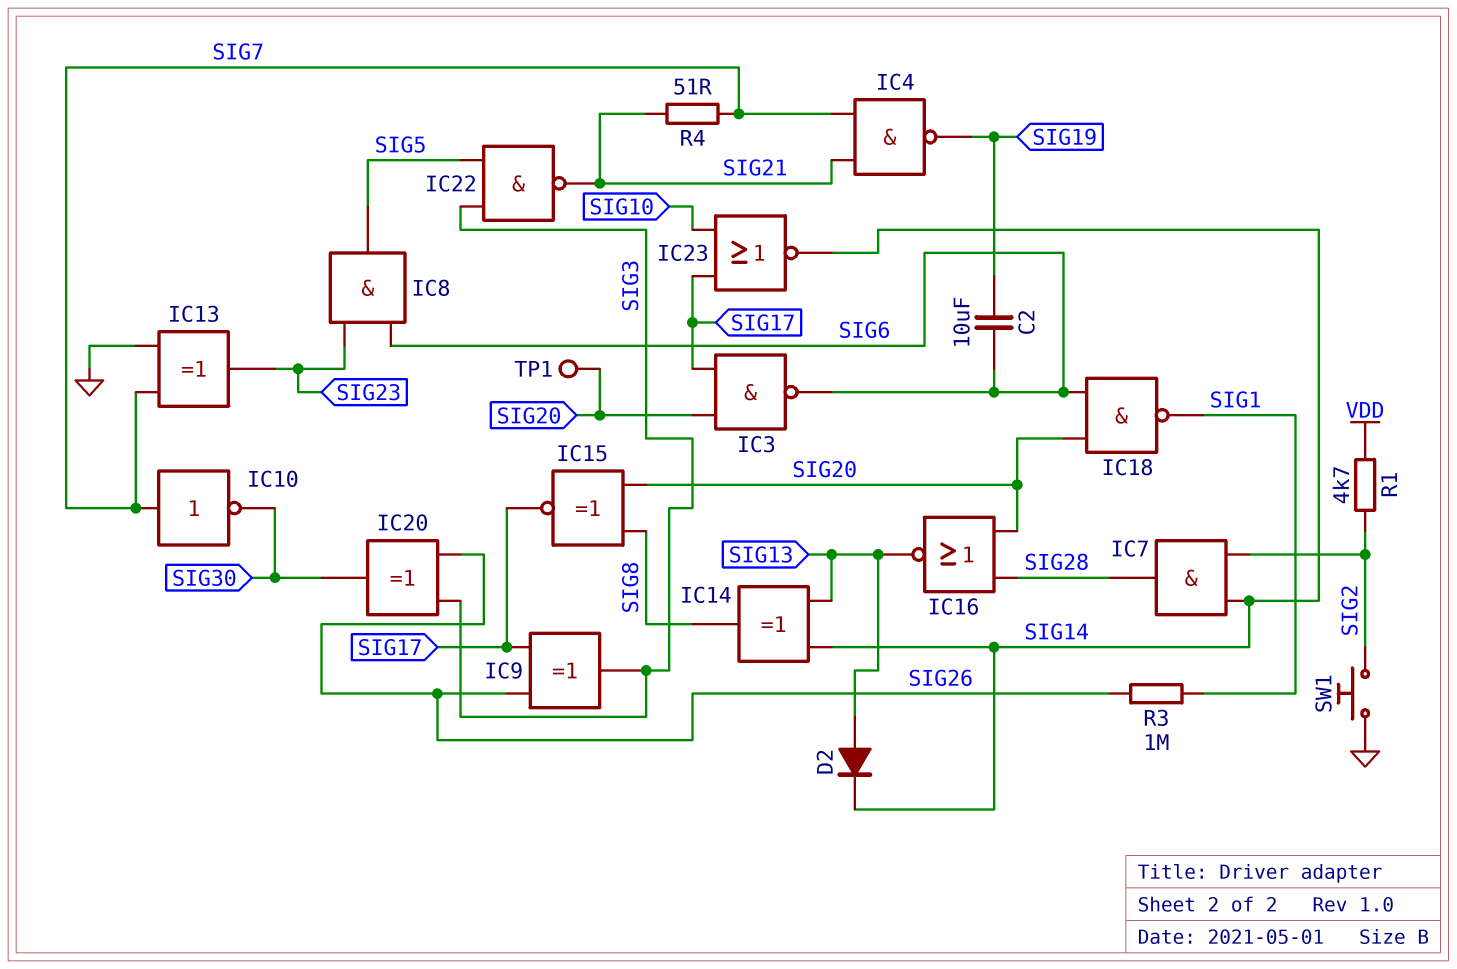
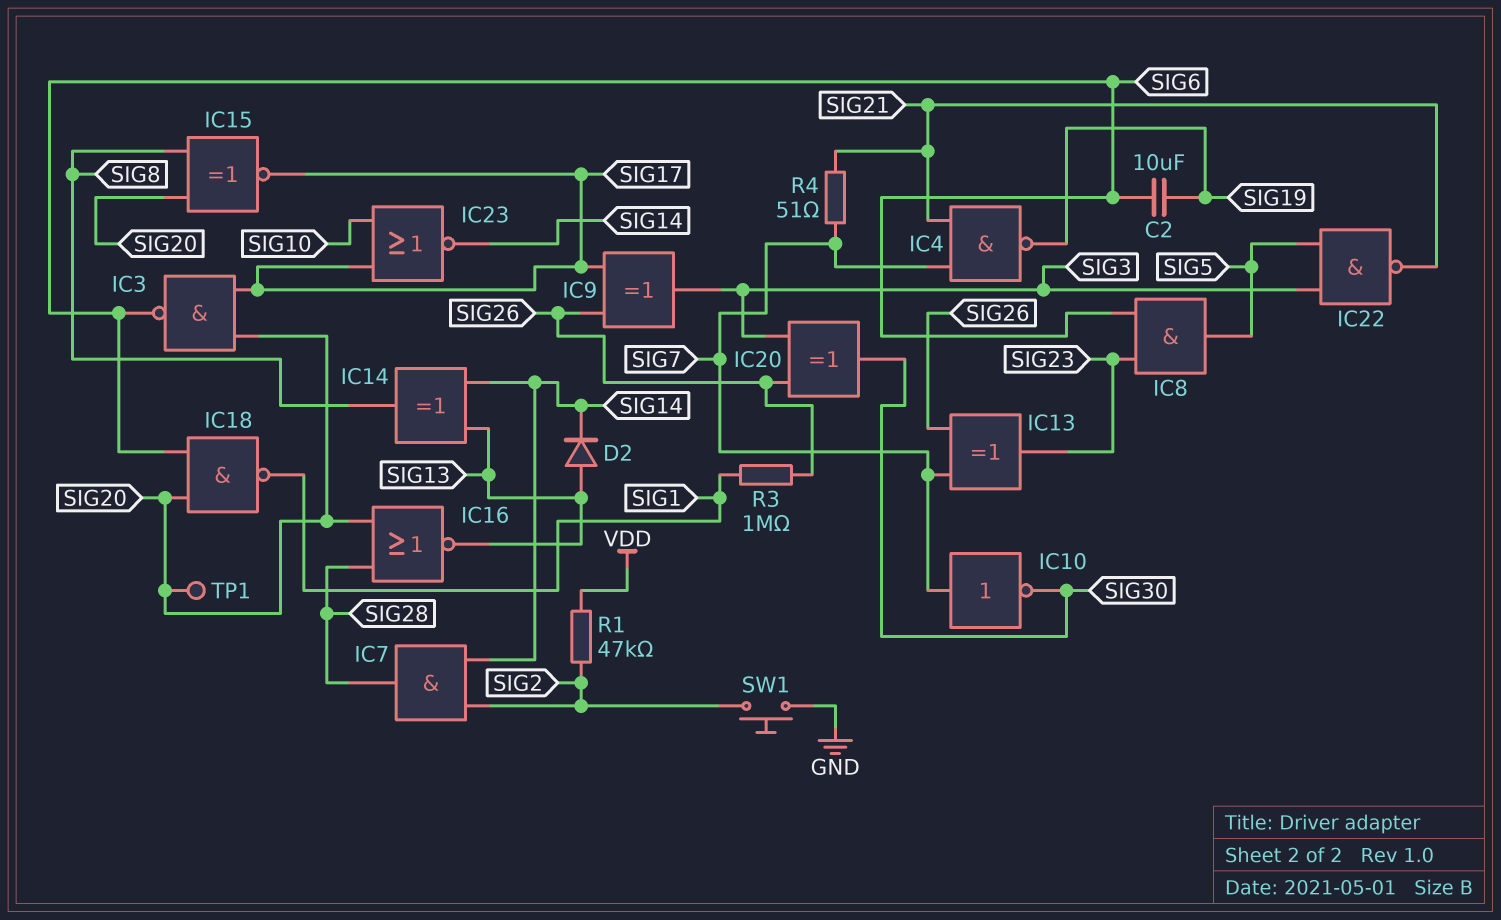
IC13: XOR (in GND, in SIG7, out SIG23) -> XOR (in SIG7, in SIG26, out SIG23)
R1: 4.7k (SIG2, VDD) -> 47k (SIG2, VDD)

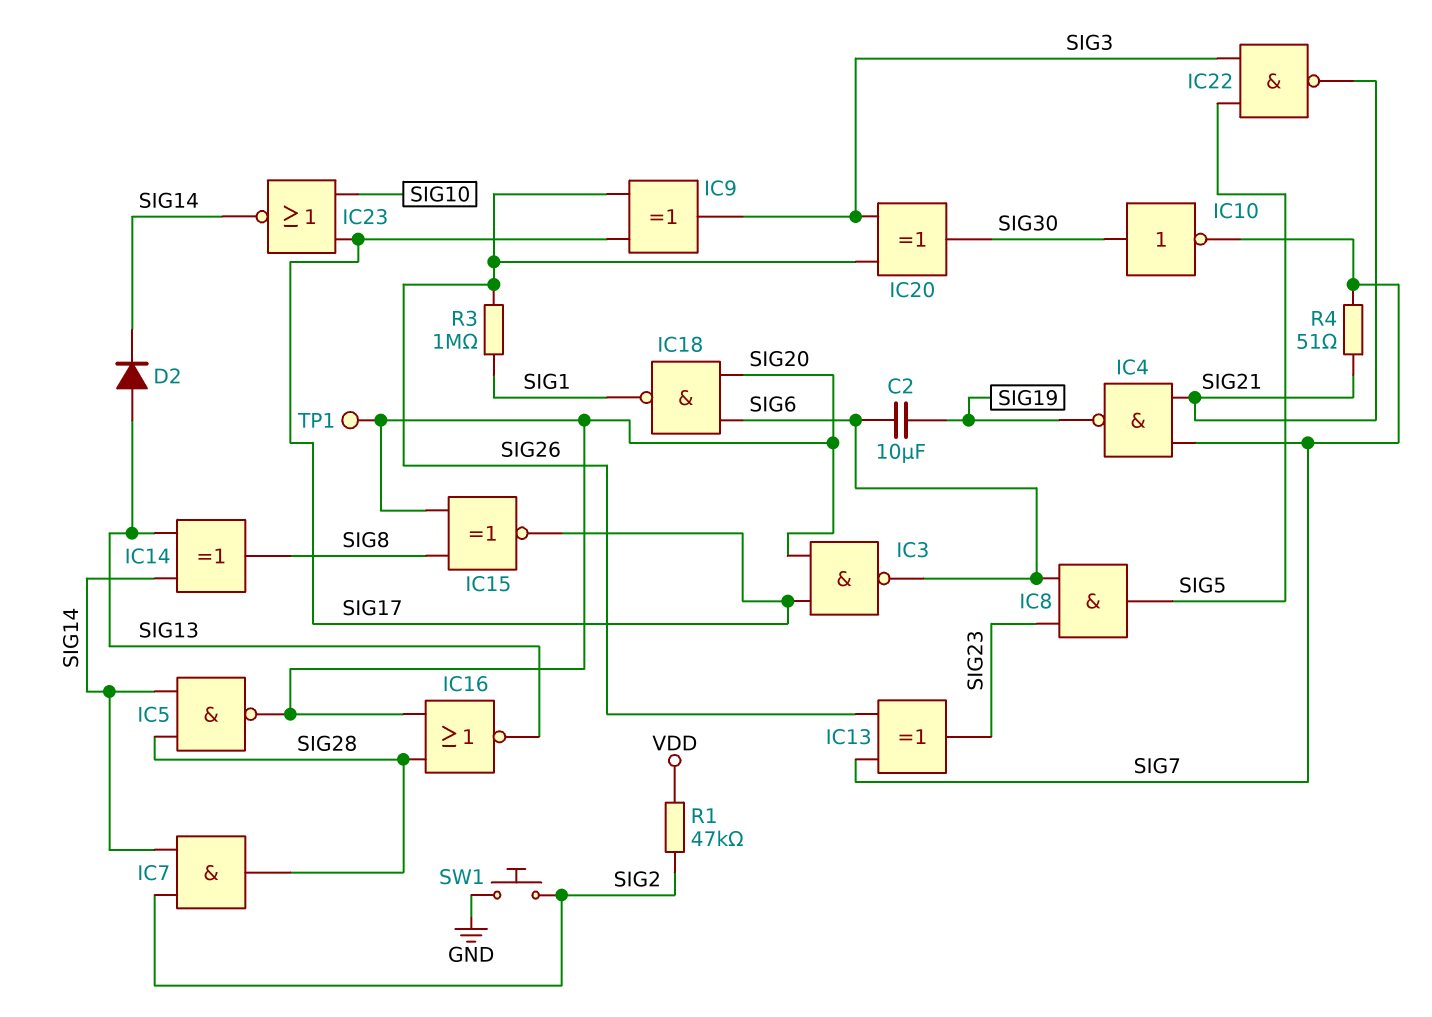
IC5: none -> NAND (in SIG14, in SIG28, out SIG20)
IC10: NOT (in SIG7, out SIG30) -> NOT (in SIG30, out SIG7)

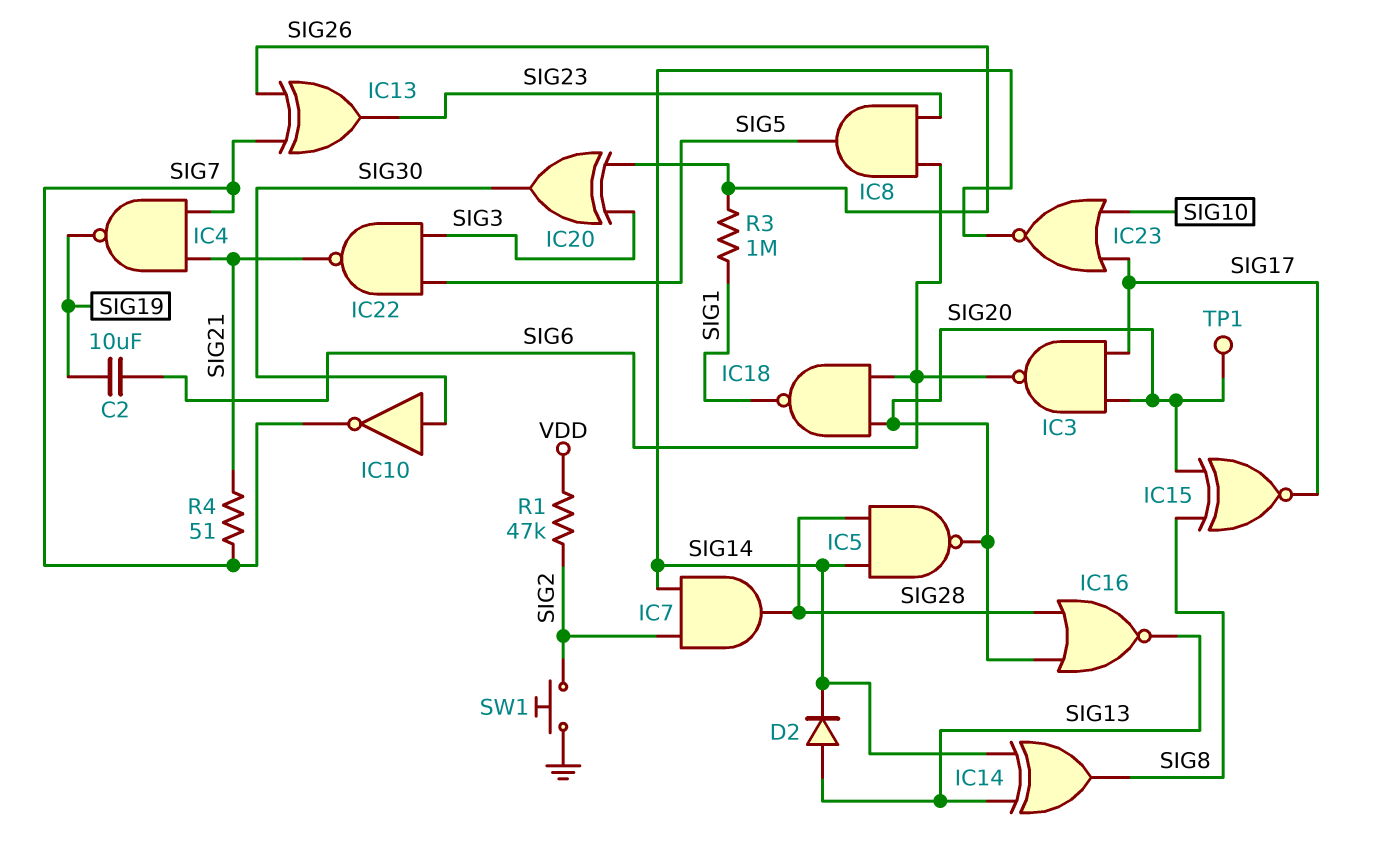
IC9: XOR (in SIG17, in SIG26, out SIG3) -> none

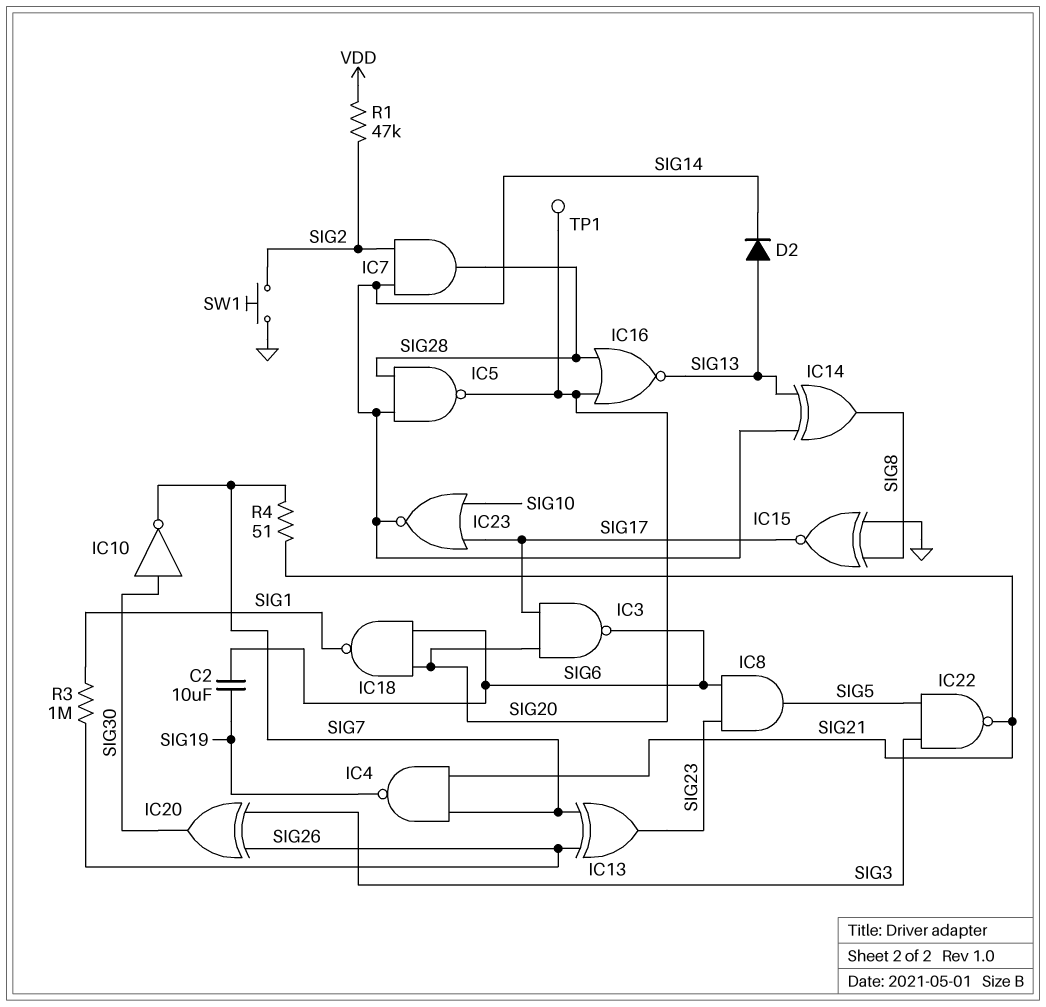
IC15: XNOR (in SIG8, in SIG20, out SIG17) -> XNOR (in GND, in SIG8, out SIG17)

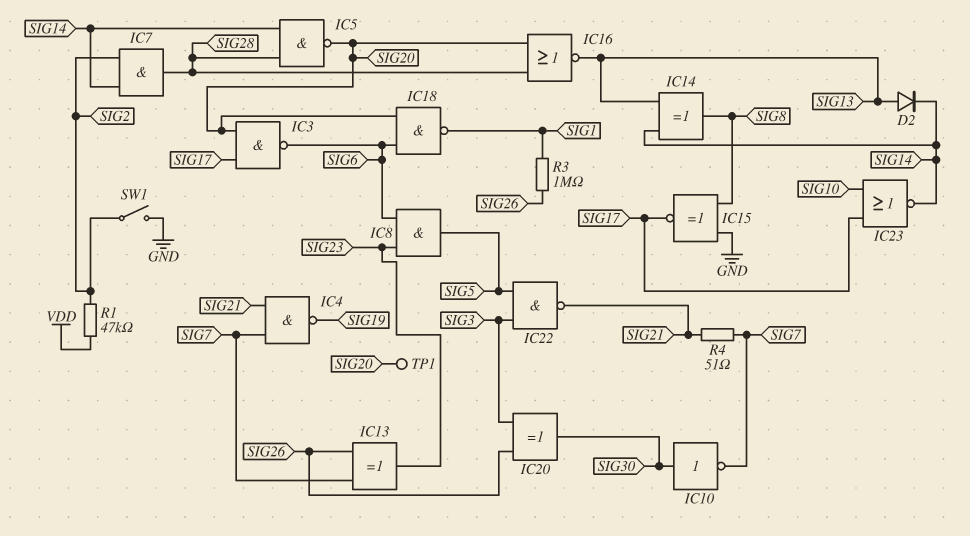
C2: 10uF (SIG6, SIG19) -> none
SW1: button (GND, SIG2) -> switch (GND, SIG2)

